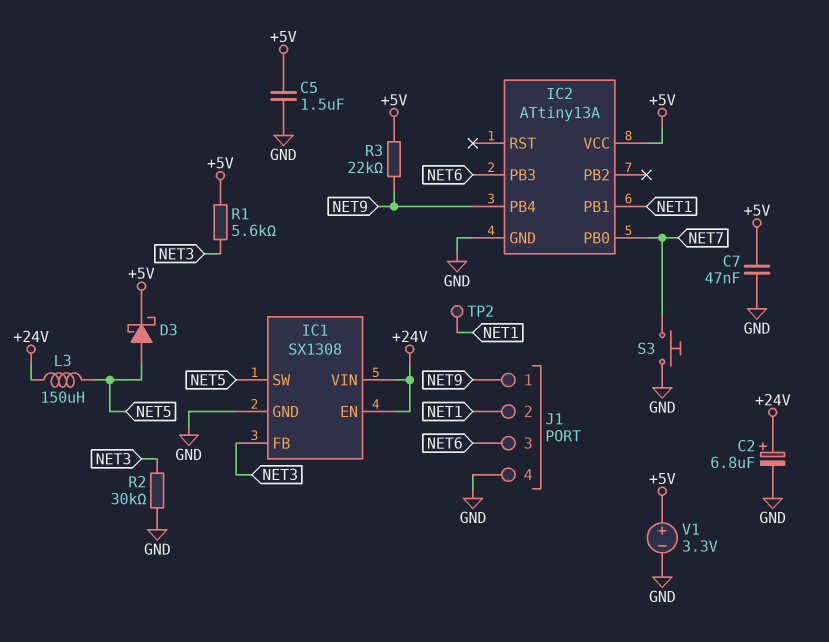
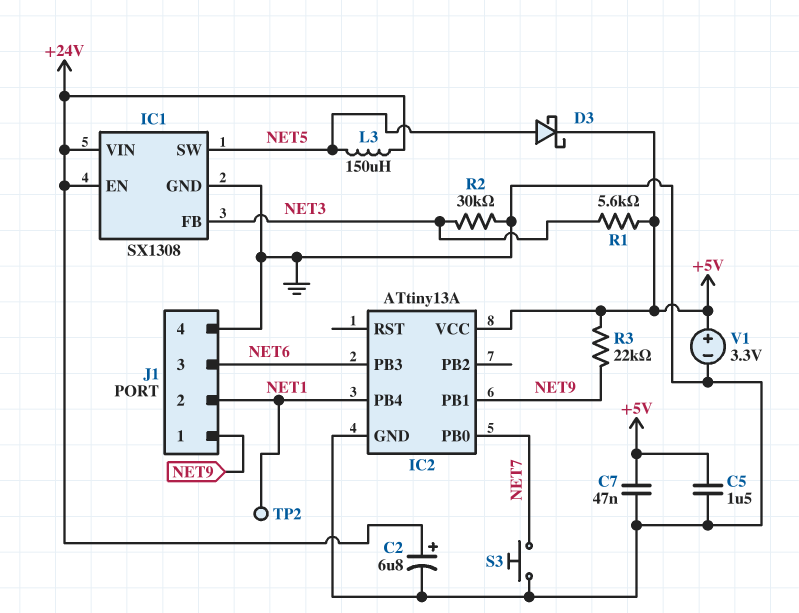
IC2 pin PB1: NET1 -> NET9
IC2 pin PB4: NET9 -> NET1

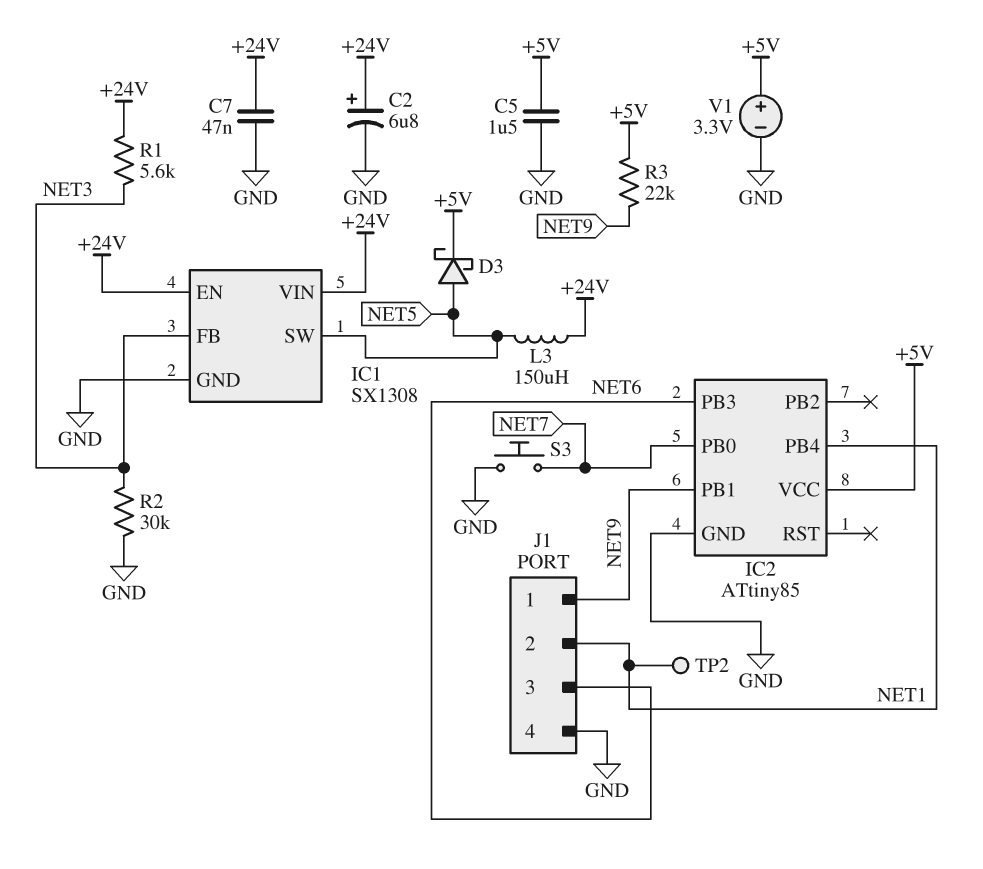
C7: 47nF (+5V, GND) -> 47nF (+24V, GND)
IC2: ATtiny13A -> ATtiny85
R1: 5.6k (+5V, NET3) -> 5.6k (+24V, NET3)

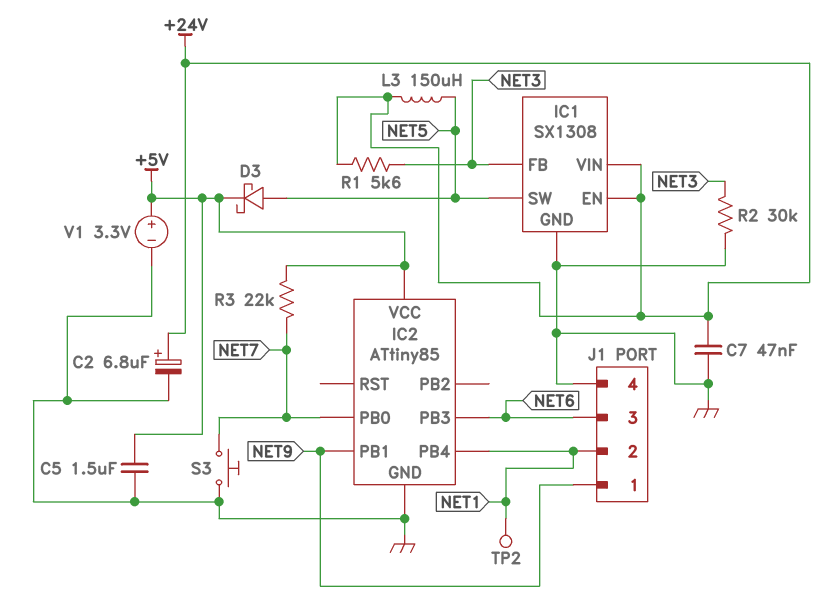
R3: 22k (+5V, NET9) -> 22k (+5V, NET7)

